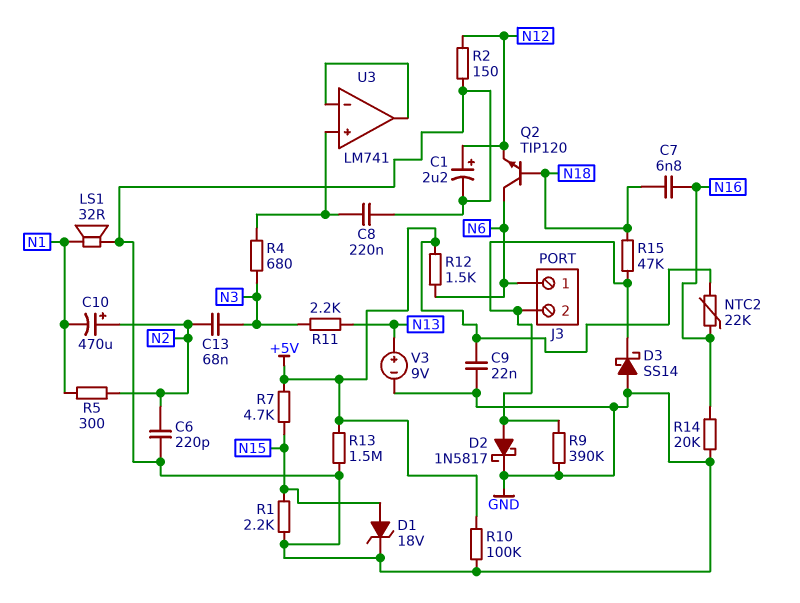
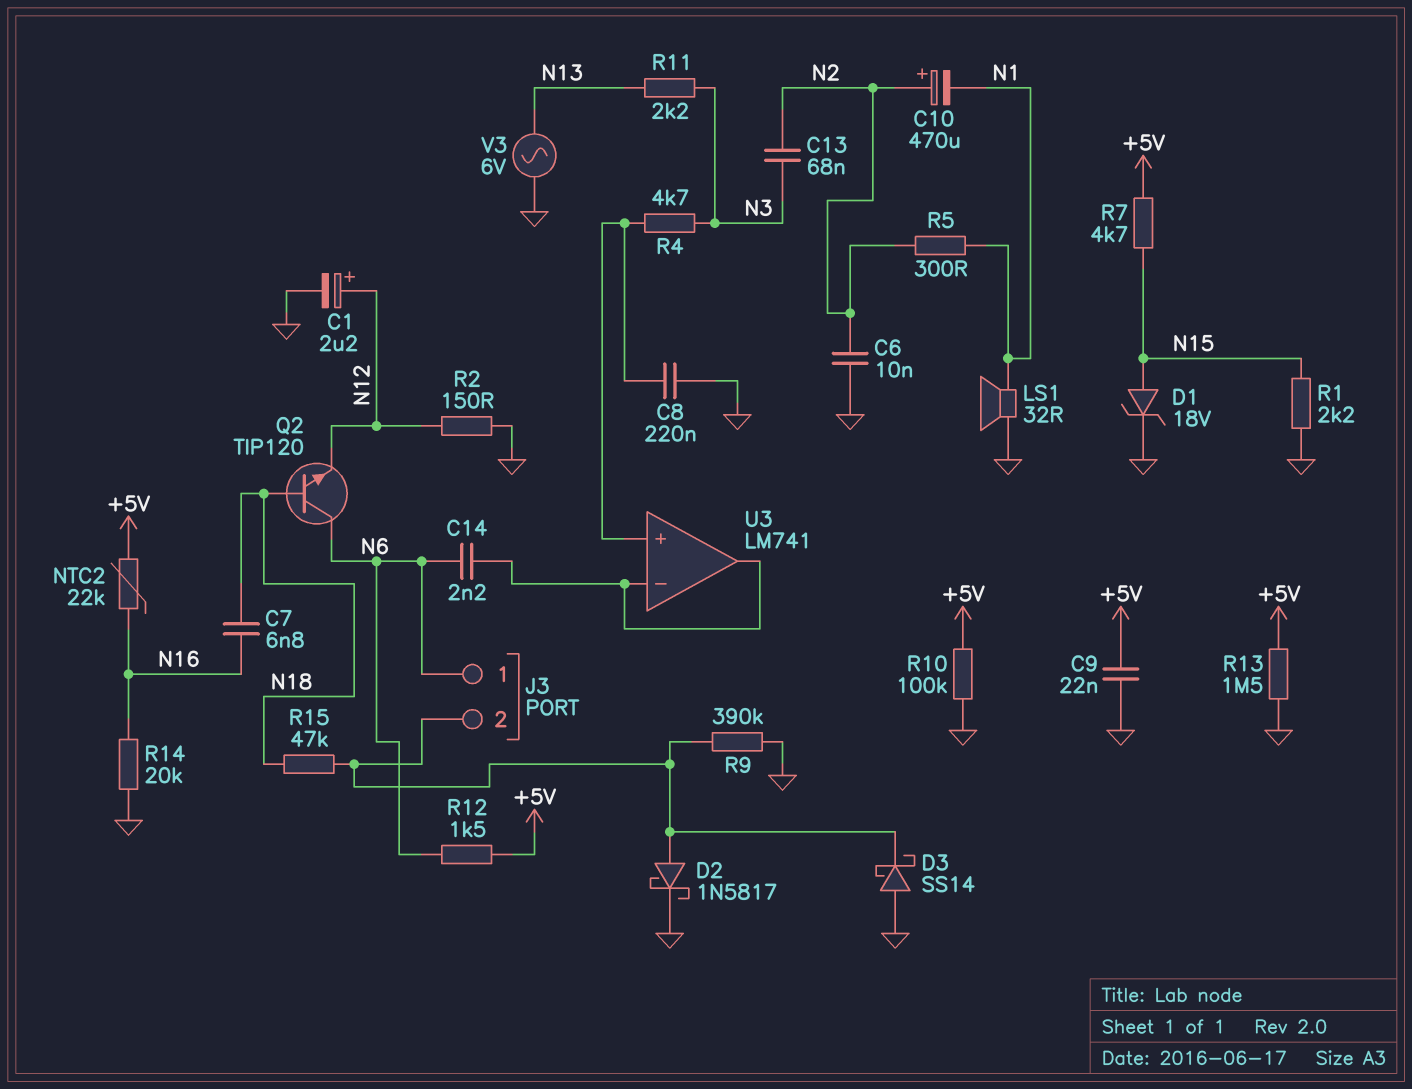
C6: 220pF (GND, N2) -> 10nF (GND, N2)
C14: none -> 2.2nF (N6, U3/in-)
R4: 680 (N3, U3/in+) -> 4.7k (N3, U3/in+)
V3: 9V (plus N13, minus GND) -> AC 6V (GND, N13)

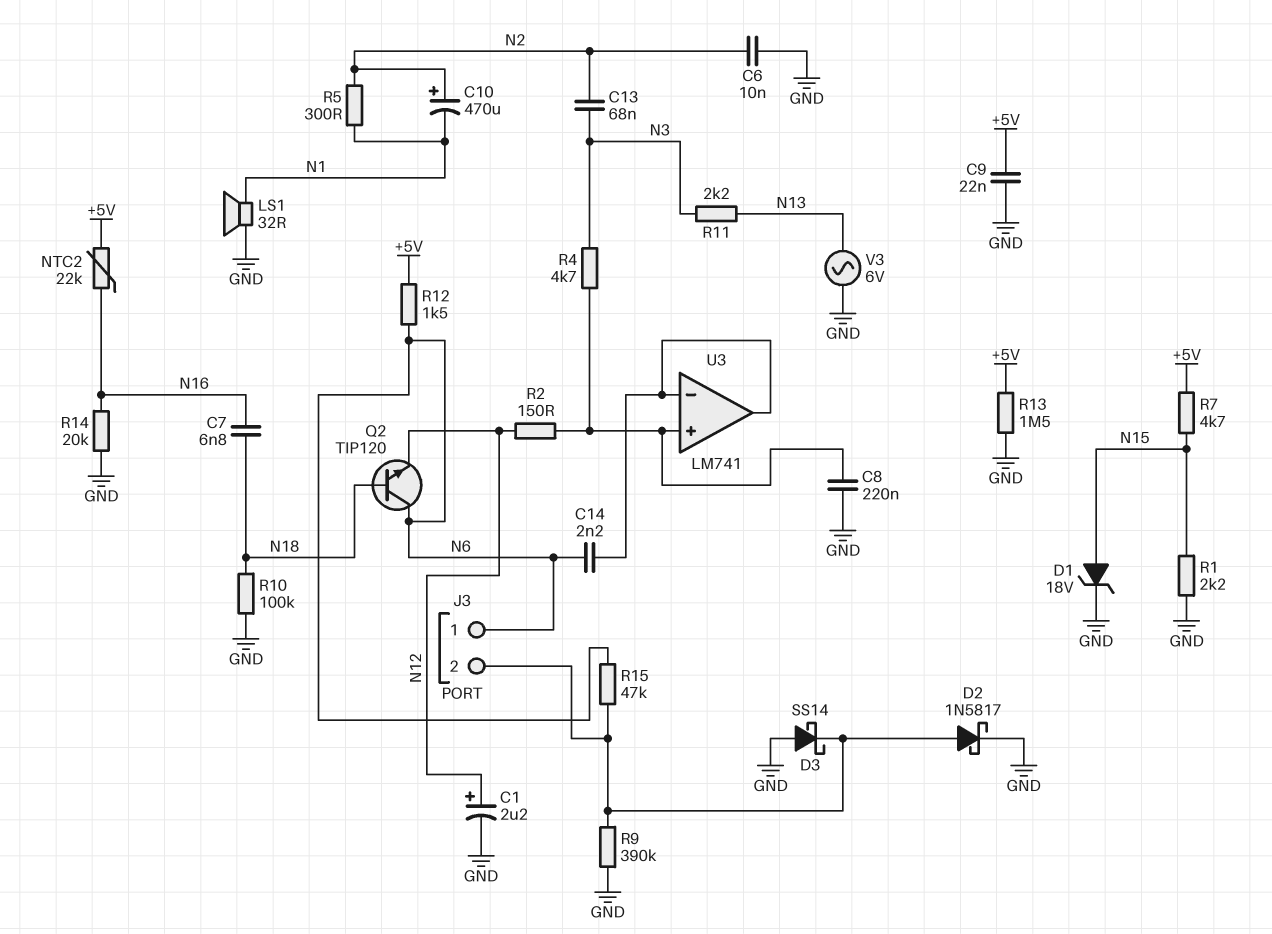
R2: 150 (GND, N12) -> 150 (N12, U3/in+)
R10: 100k (+5V, GND) -> 100k (GND, N18)
R15: 47k (J3/2, N18) -> 47k (J3/2, N6)

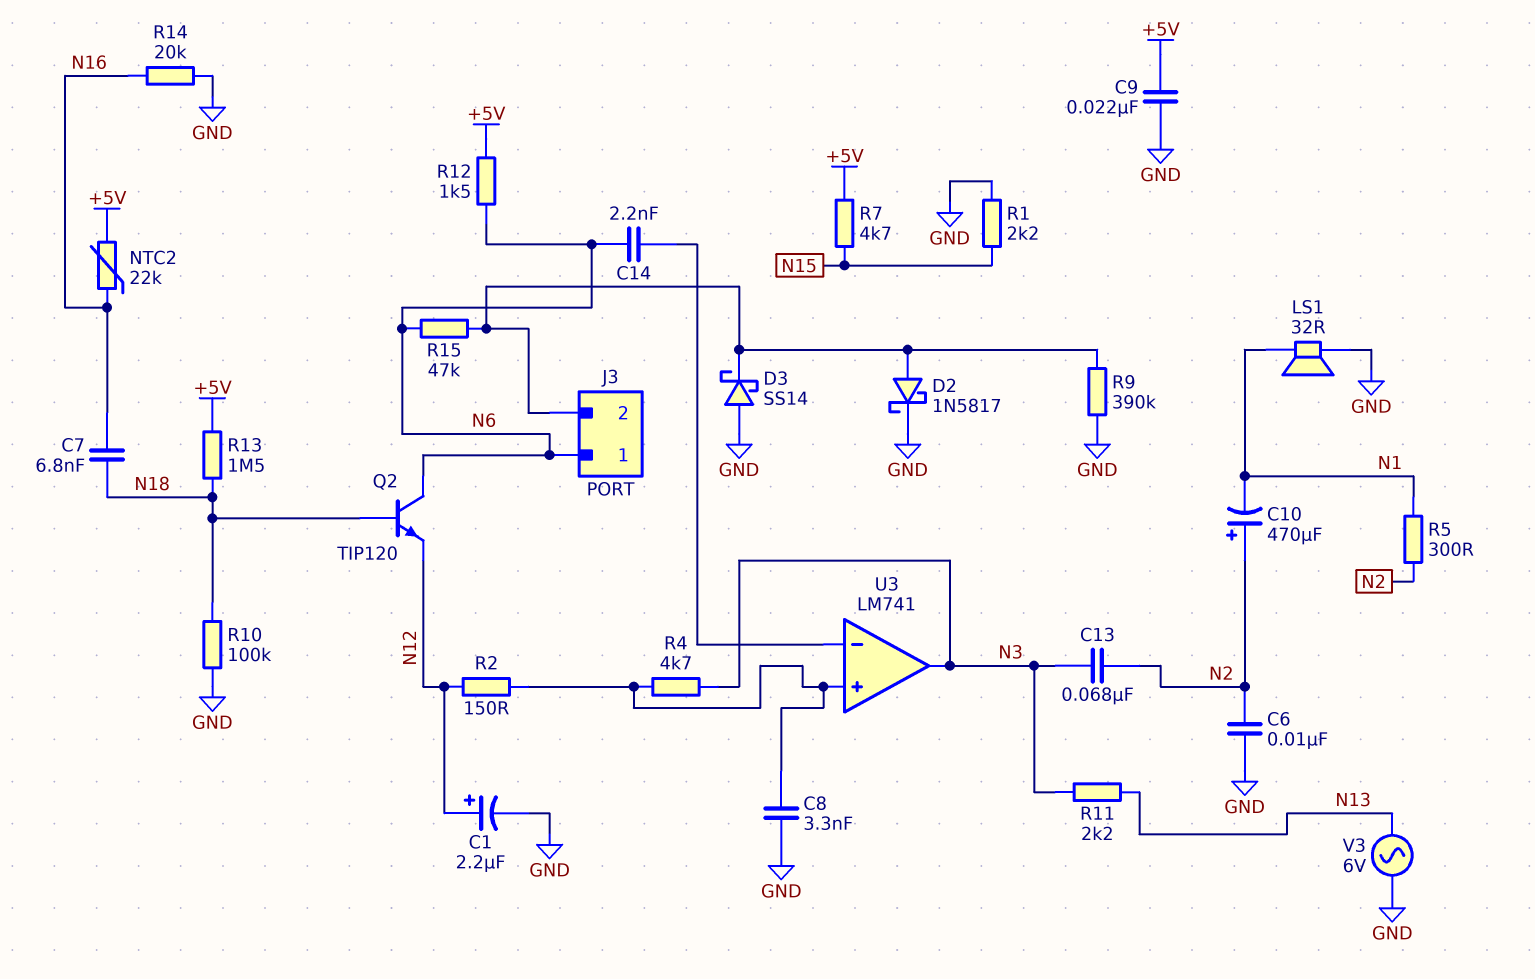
C8: 220nF (GND, U3/in+) -> 3.3nF (GND, U3/in+)
D1: zener 18V (A N15, K GND) -> none
R13: 1.5M (+5V, GND) -> 1.5M (+5V, N18)
U3 pin out: U3/in- -> N3

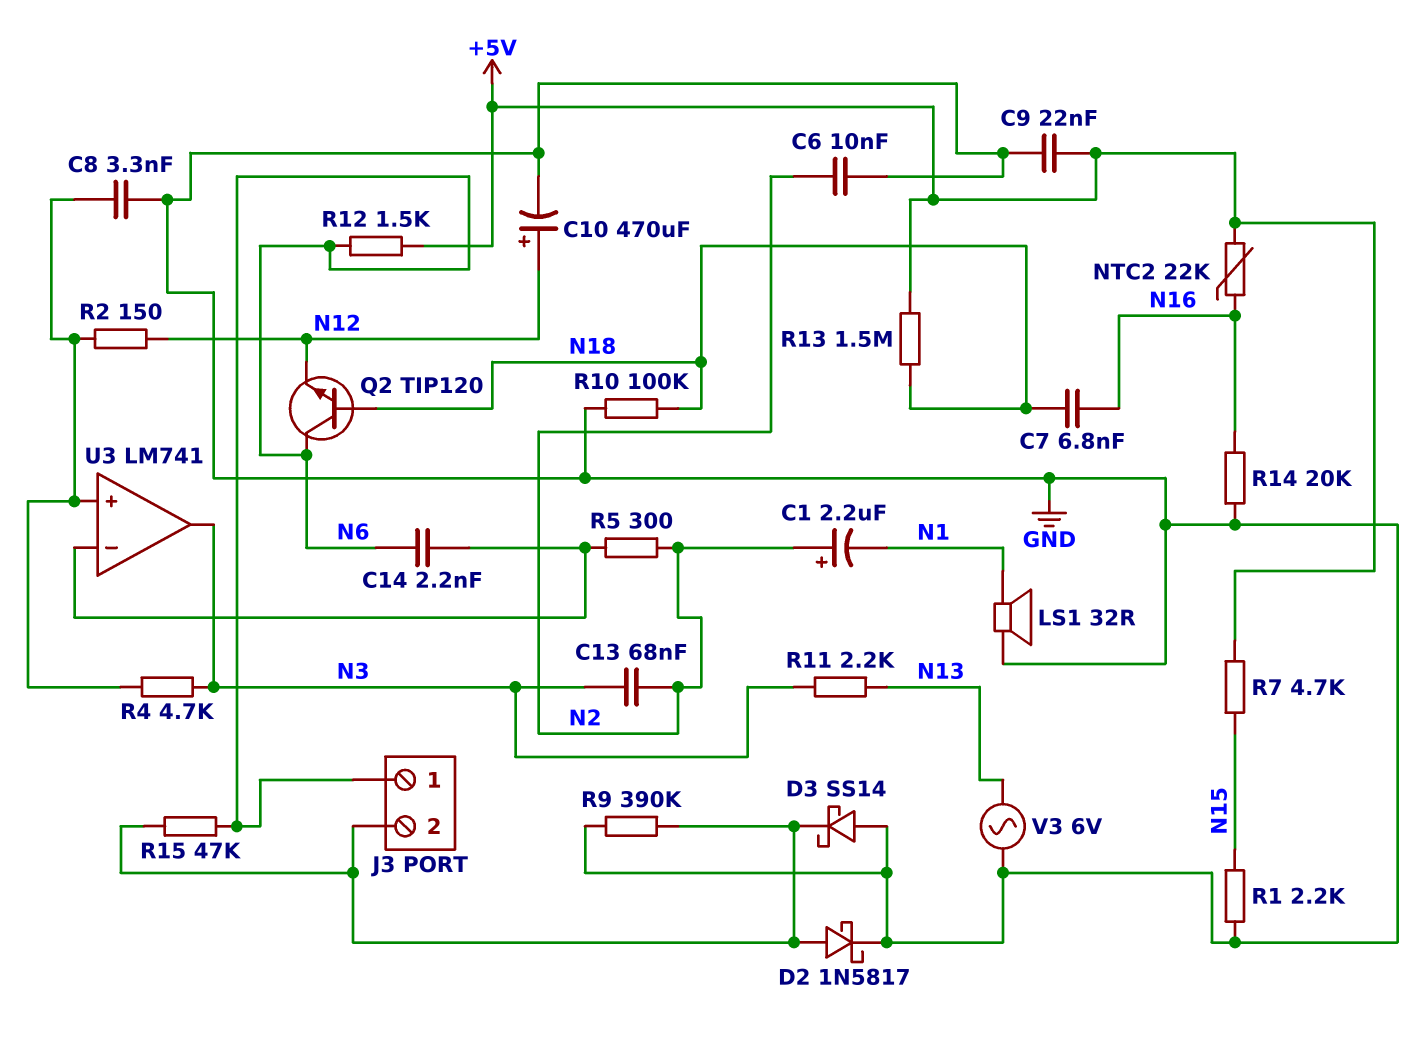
C1: 2.2uF (plus N12, minus GND) -> 2.2uF (plus N2, minus N1)
C10: 470uF (plus N2, minus N1) -> 470uF (plus N12, minus GND)
R5: 300 (N1, N2) -> 300 (N2, U3/in-)

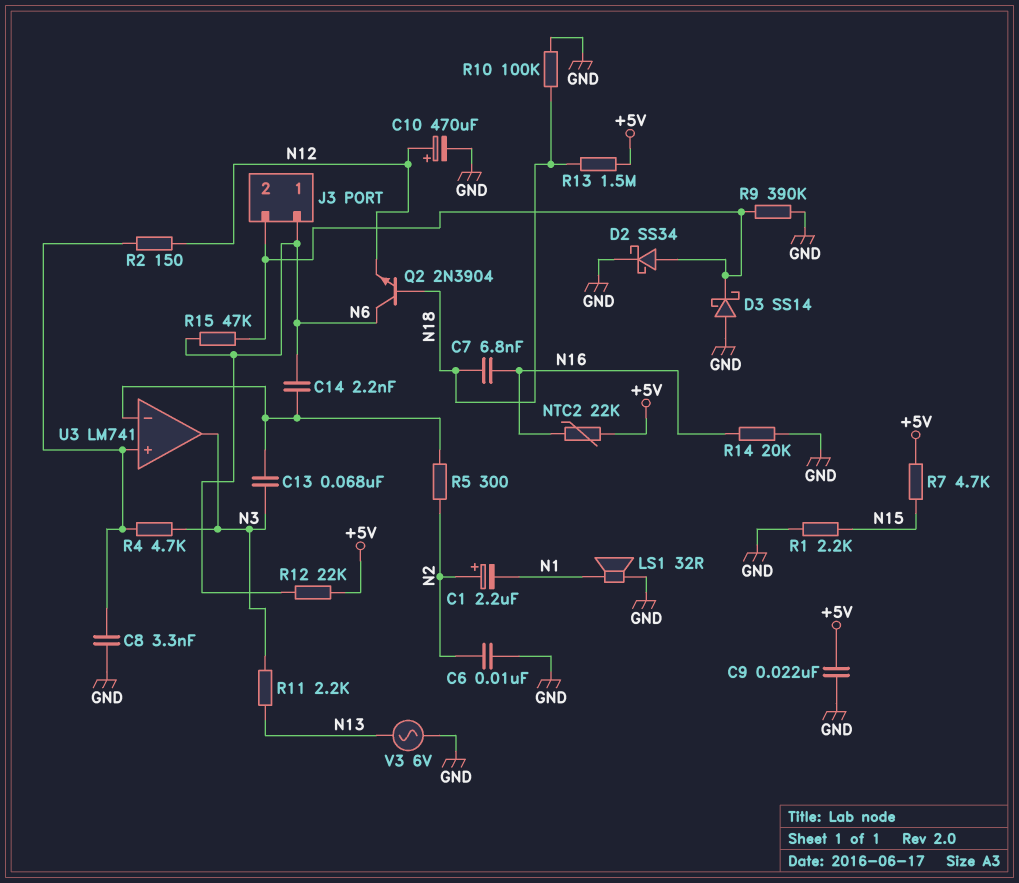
C13: 68nF (N2, N3) -> 68nF (N3, U3/in-)
D2: schottky 1N5817 (A J3/2, K GND) -> schottky SS34 (A J3/2, K GND)
Q2: NPN TIP120 (B N18, C N6, E N12) -> NPN 2N3904 (B N18, C N6, E N12)
R12: 1.5k (+5V, N6) -> 22k (+5V, N6)

